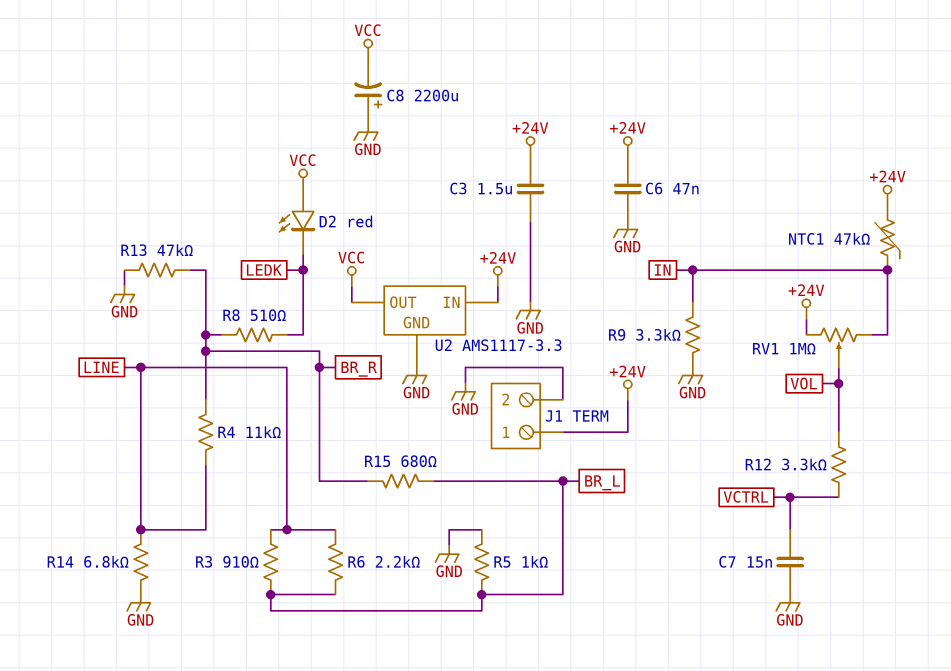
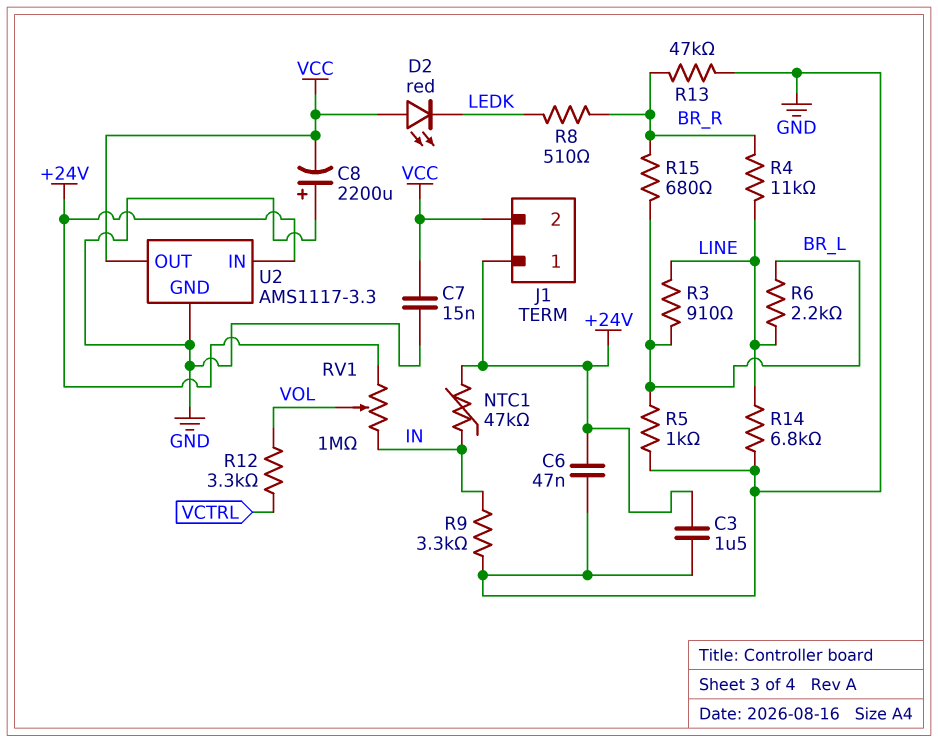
C7: 15nF (GND, VCTRL) -> 15nF (GND, VCC)
J1 pin 2: GND -> VCC

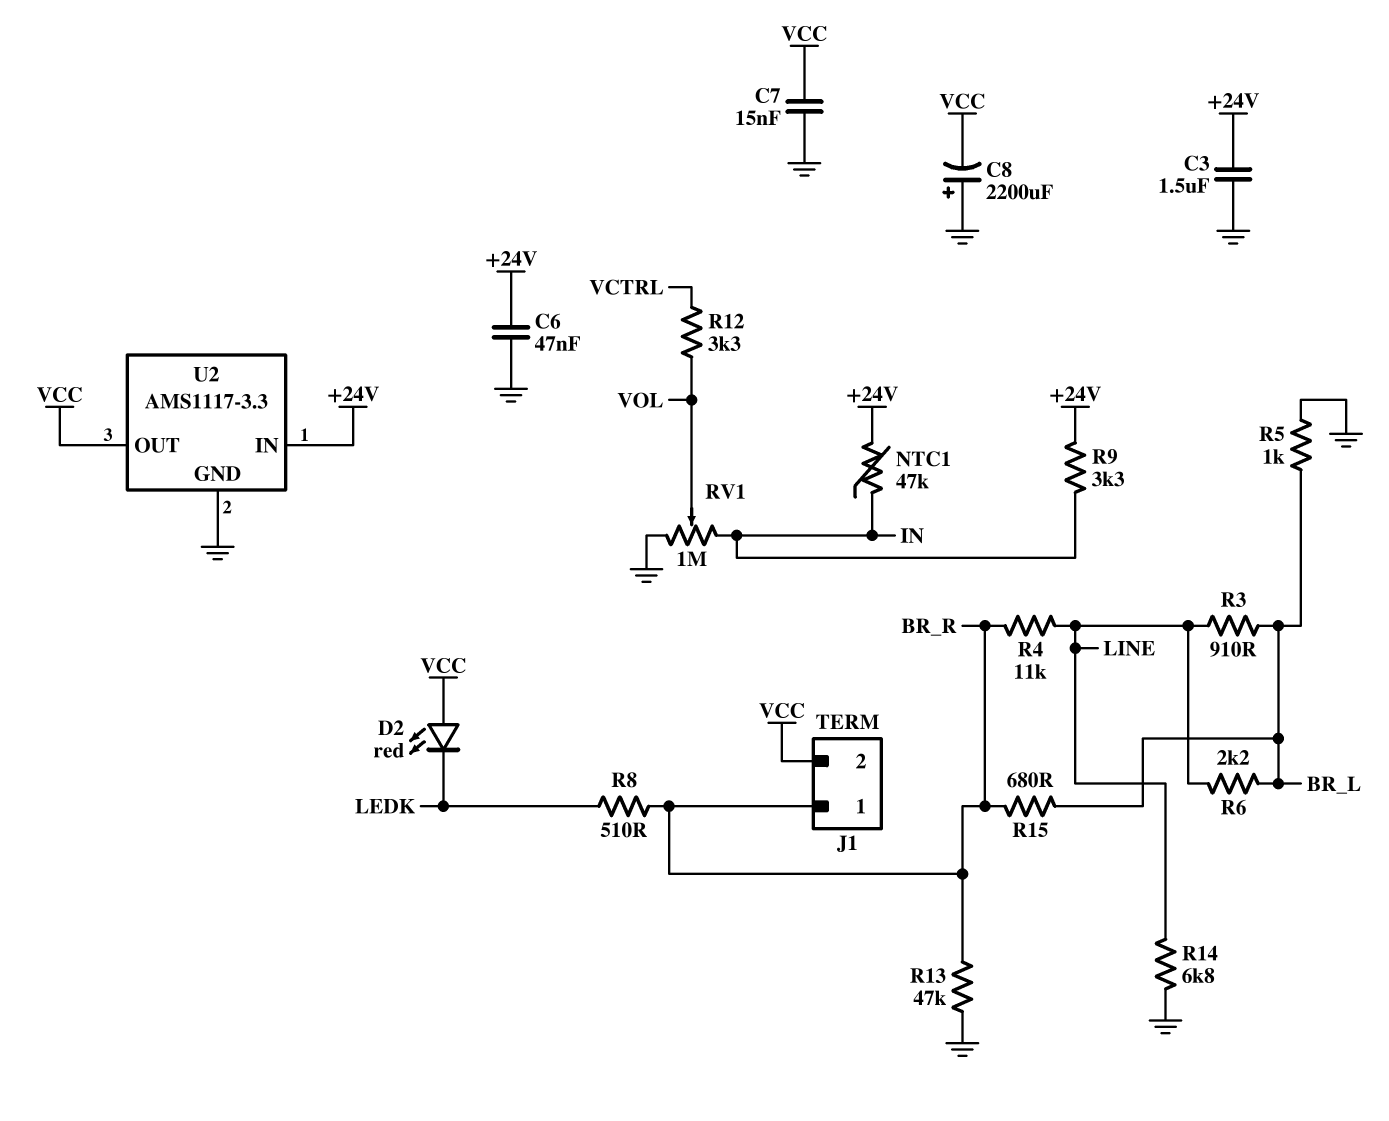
J1 pin 1: +24V -> BR_R
R9: 3.3k (GND, IN) -> 3.3k (+24V, IN)
RV1: 1M (+24V, IN, wiper VOL) -> 1M (GND, IN, wiper VOL)

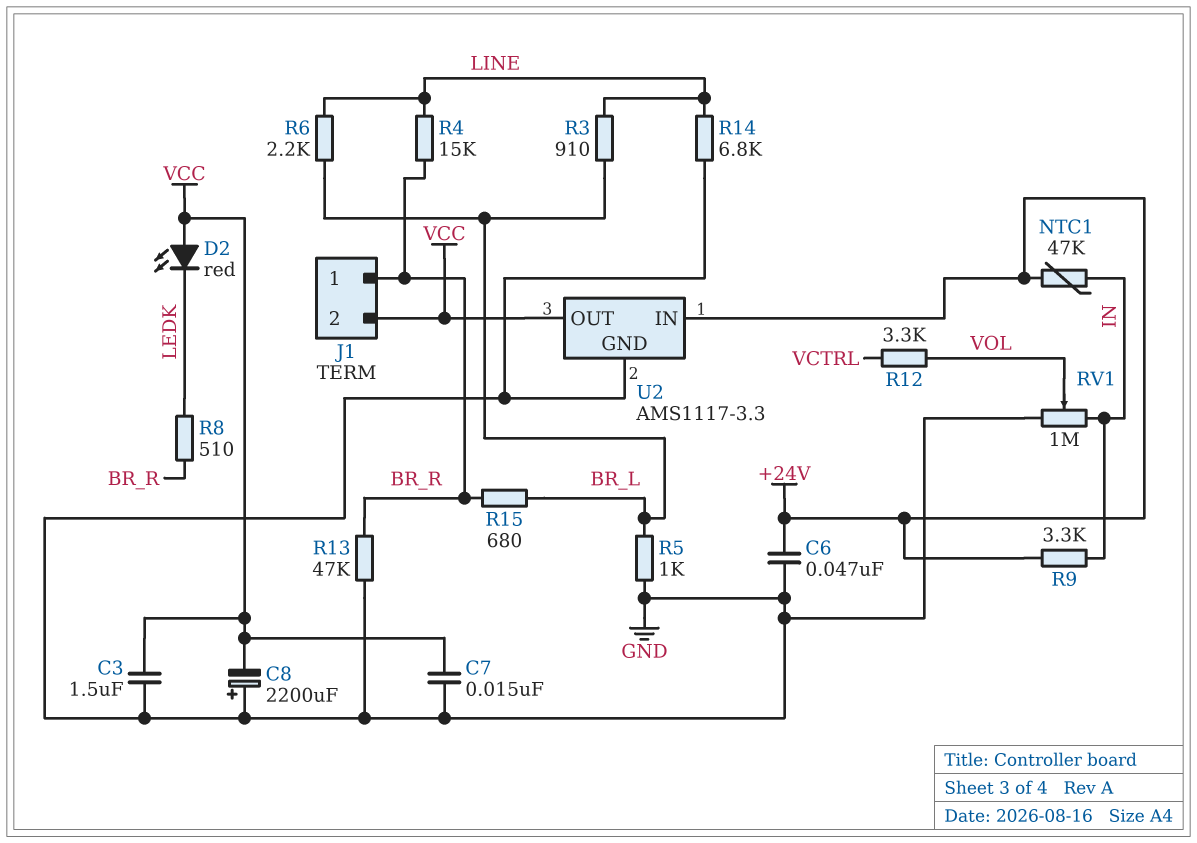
C3: 1.5uF (+24V, GND) -> 1.5uF (GND, VCC)
R4: 11k (BR_R, LINE) -> 15k (BR_R, LINE)

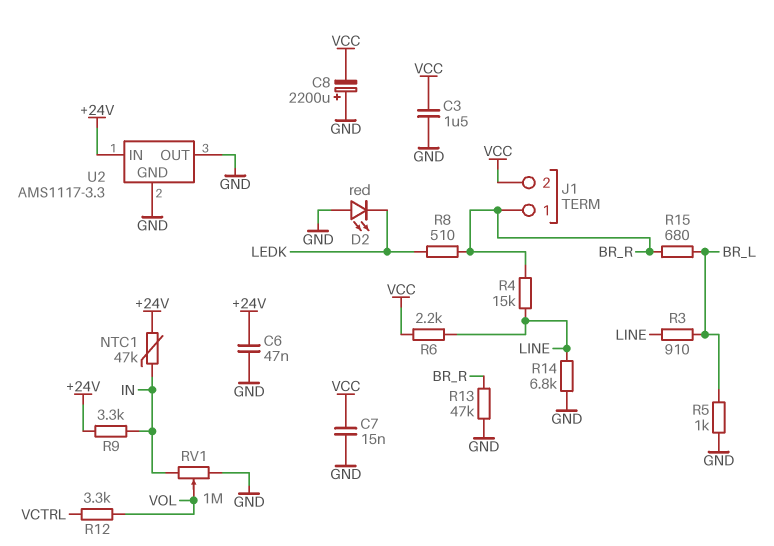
D2: LED red (A VCC, K LEDK) -> LED red (A GND, K LEDK)
R6: 2.2k (BR_L, LINE) -> 2.2k (LINE, VCC)
U2 pin OUT: VCC -> GND

